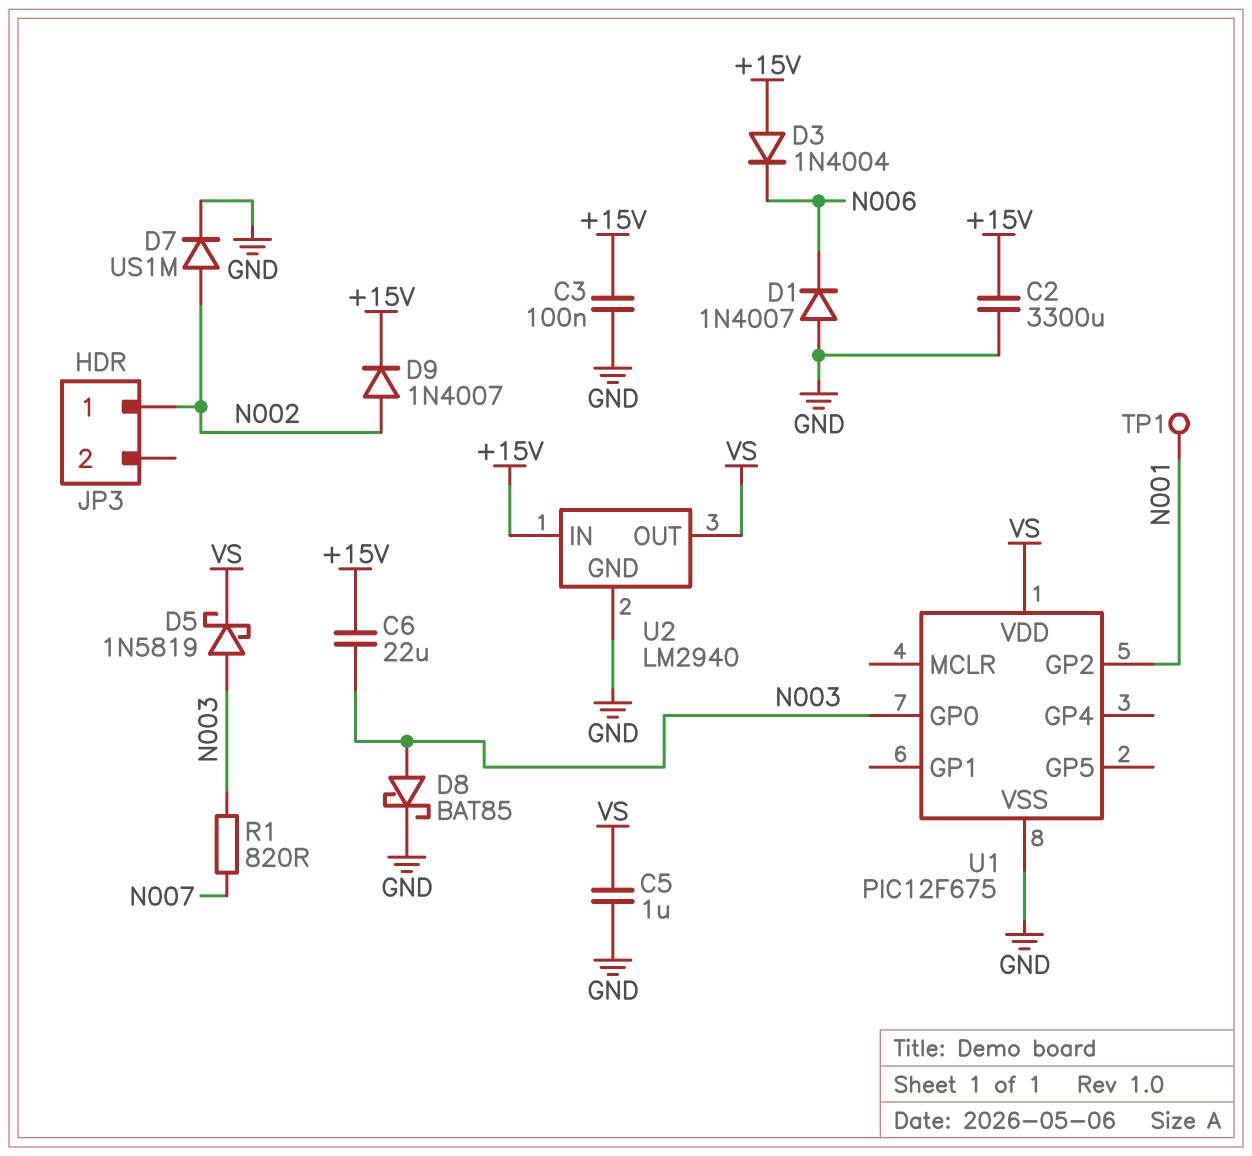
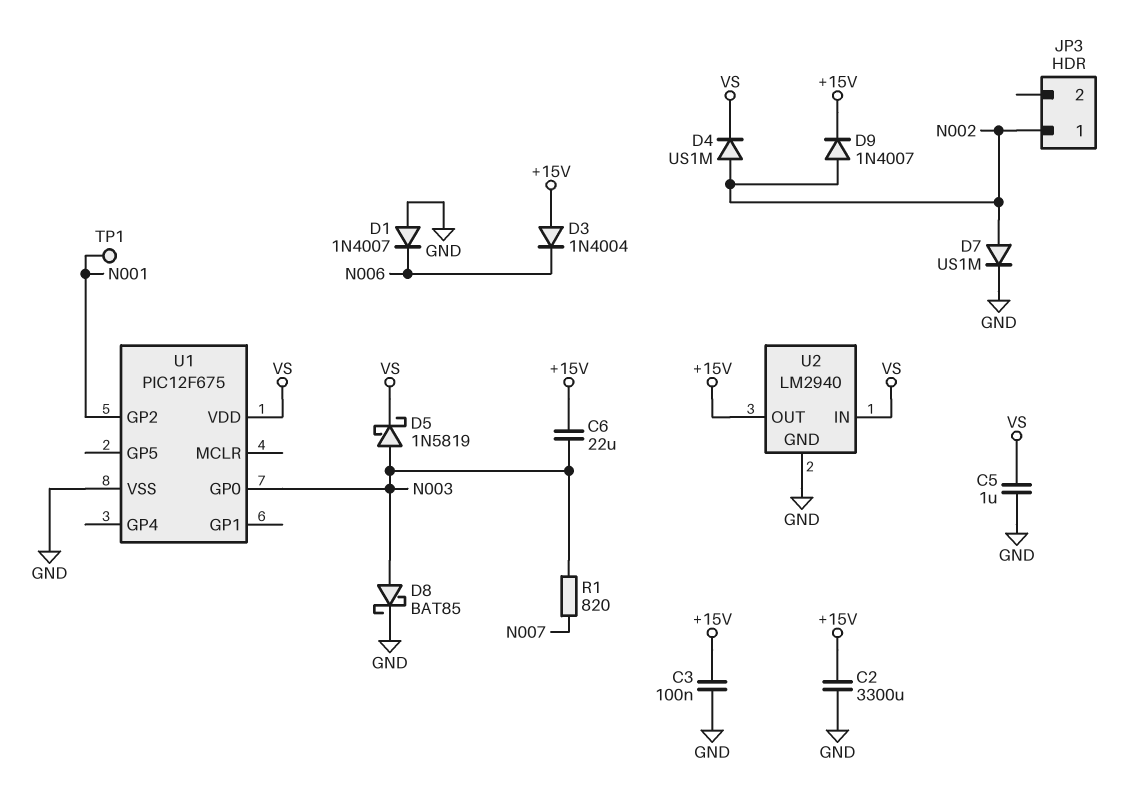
D4: none -> diode US1M (A N002, K VS)
U2 pin IN: +15V -> VS
U2 pin OUT: VS -> +15V

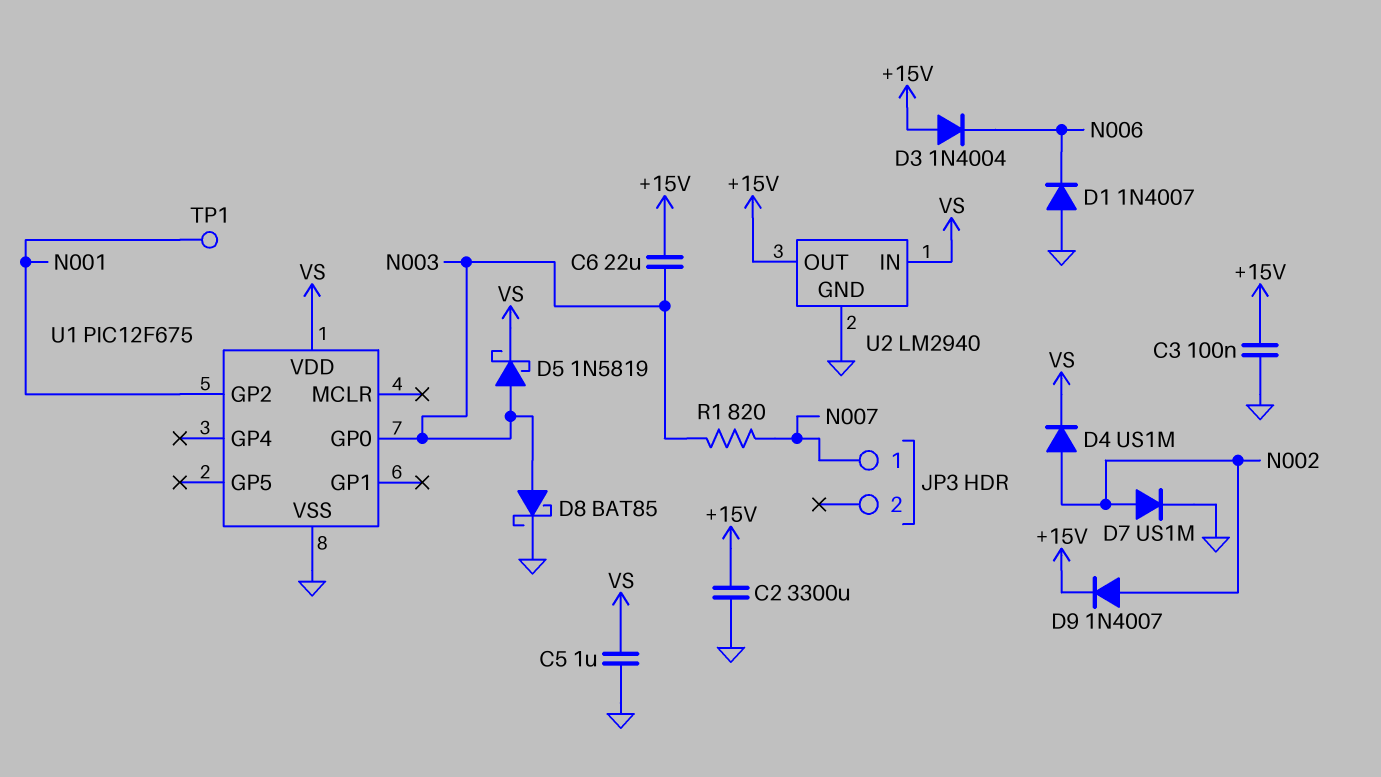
JP3 pin 1: N002 -> N007

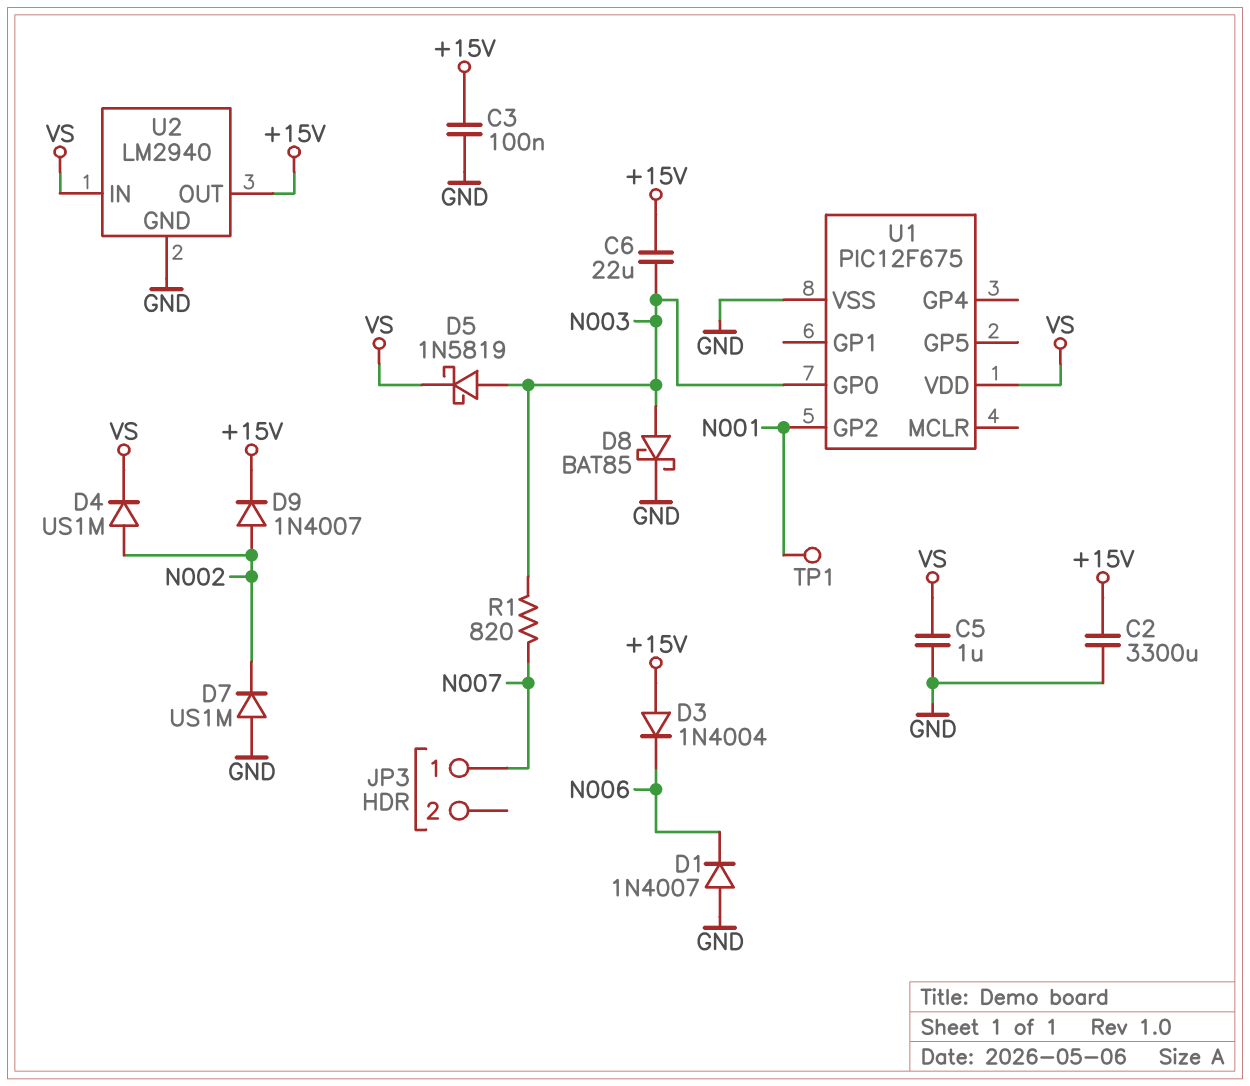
D7: diode US1M (A N002, K GND) -> diode US1M (A GND, K N002)

